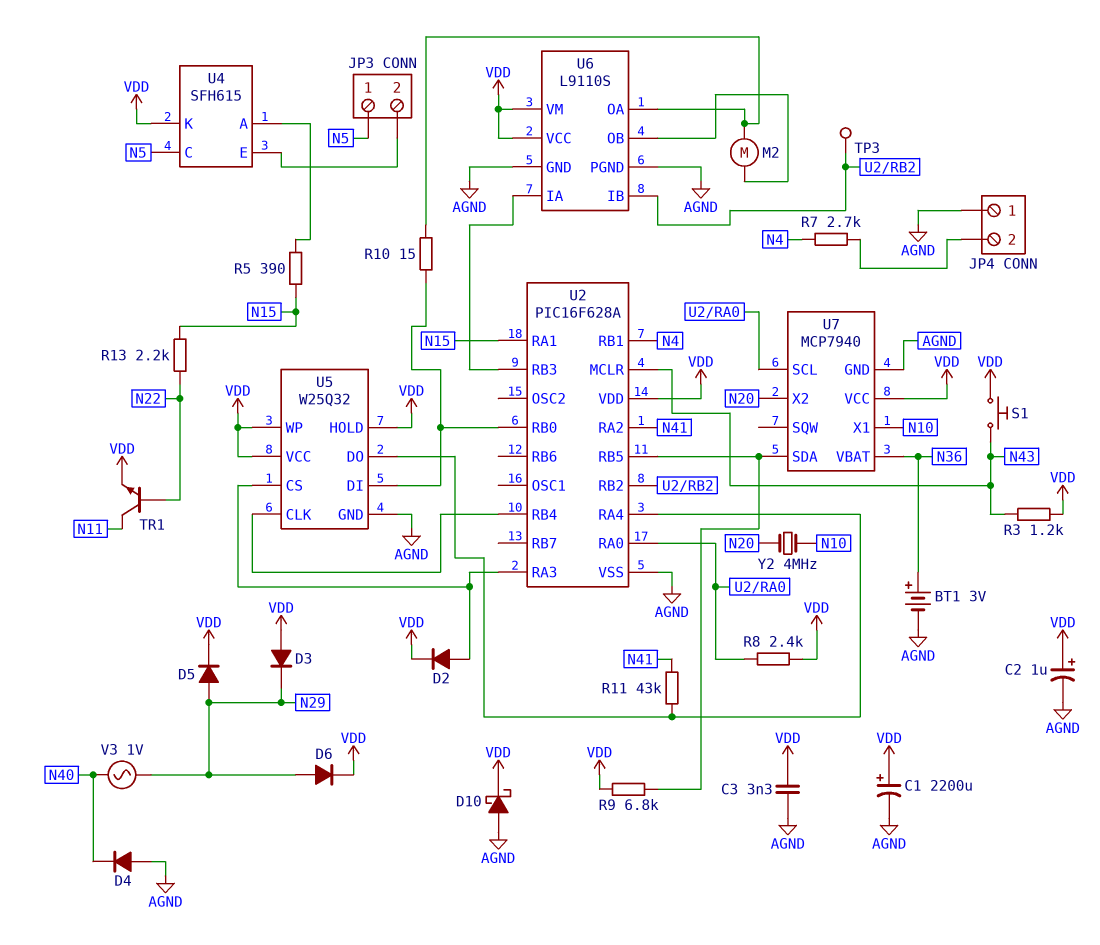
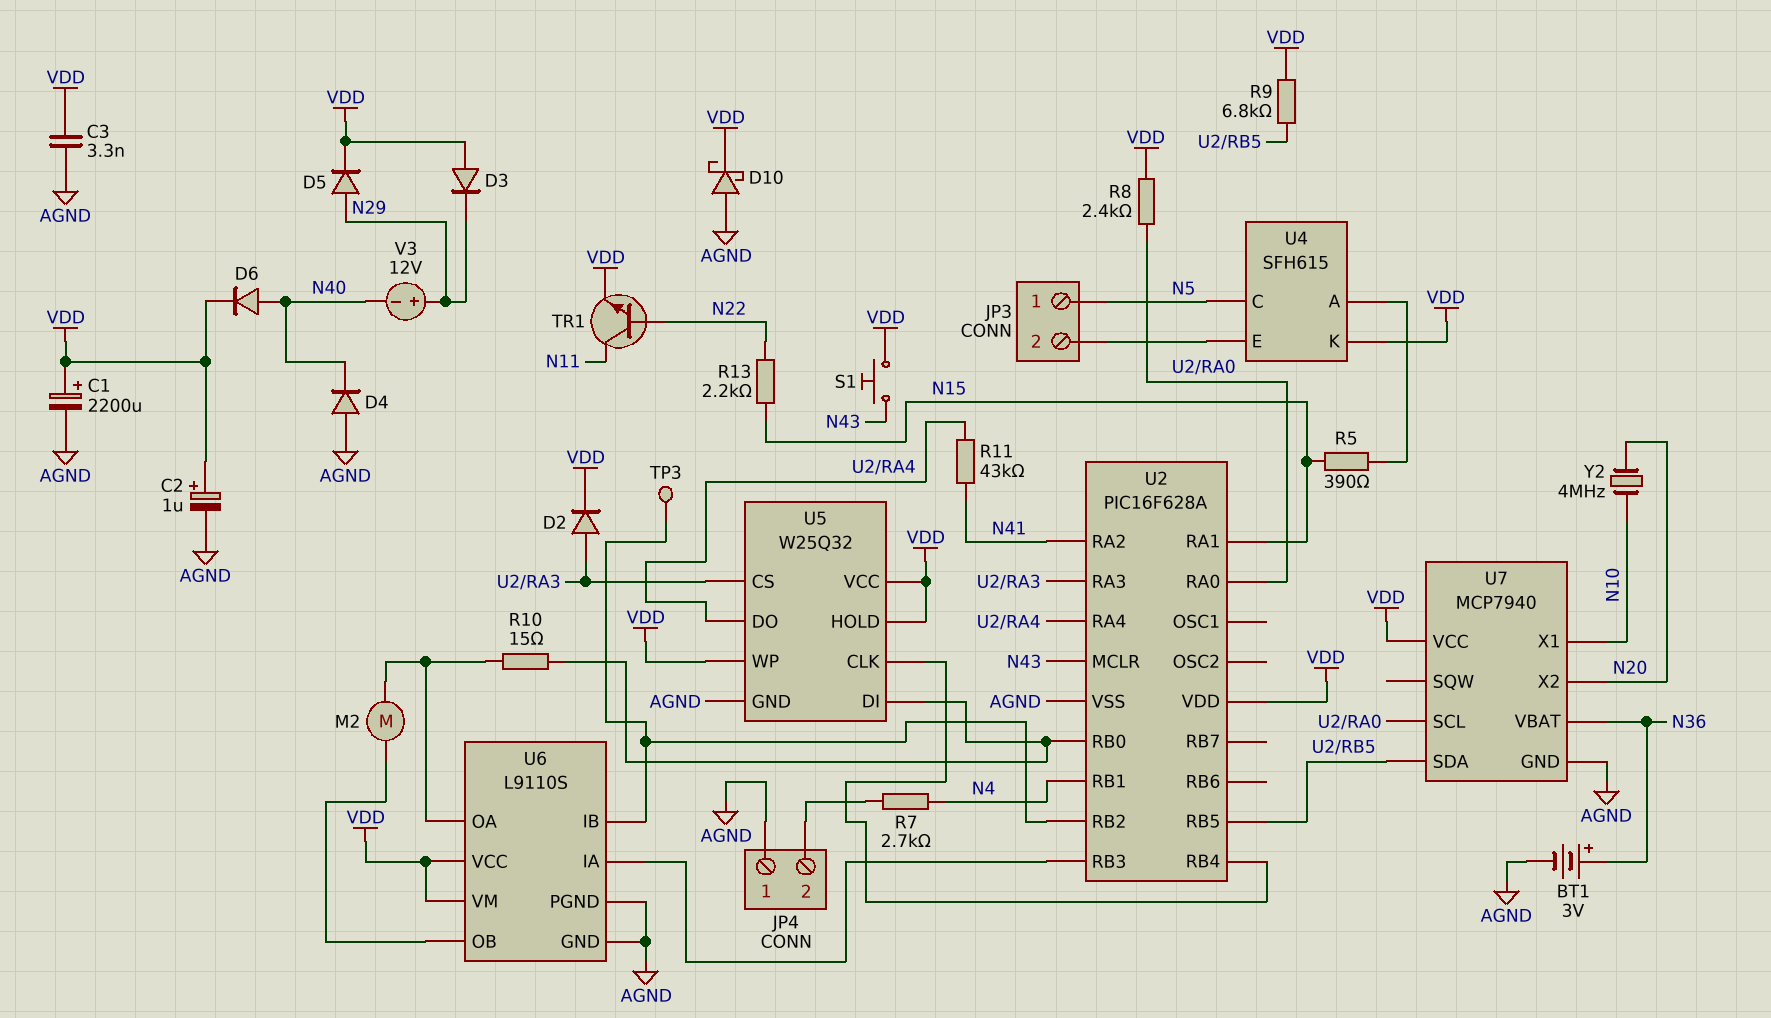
D6: diode (A N29, K VDD) -> diode (A N40, K VDD)
R3: 1.2k (N43, VDD) -> none
V3: AC 1V (N29, N40) -> 12V (plus N29, minus N40)

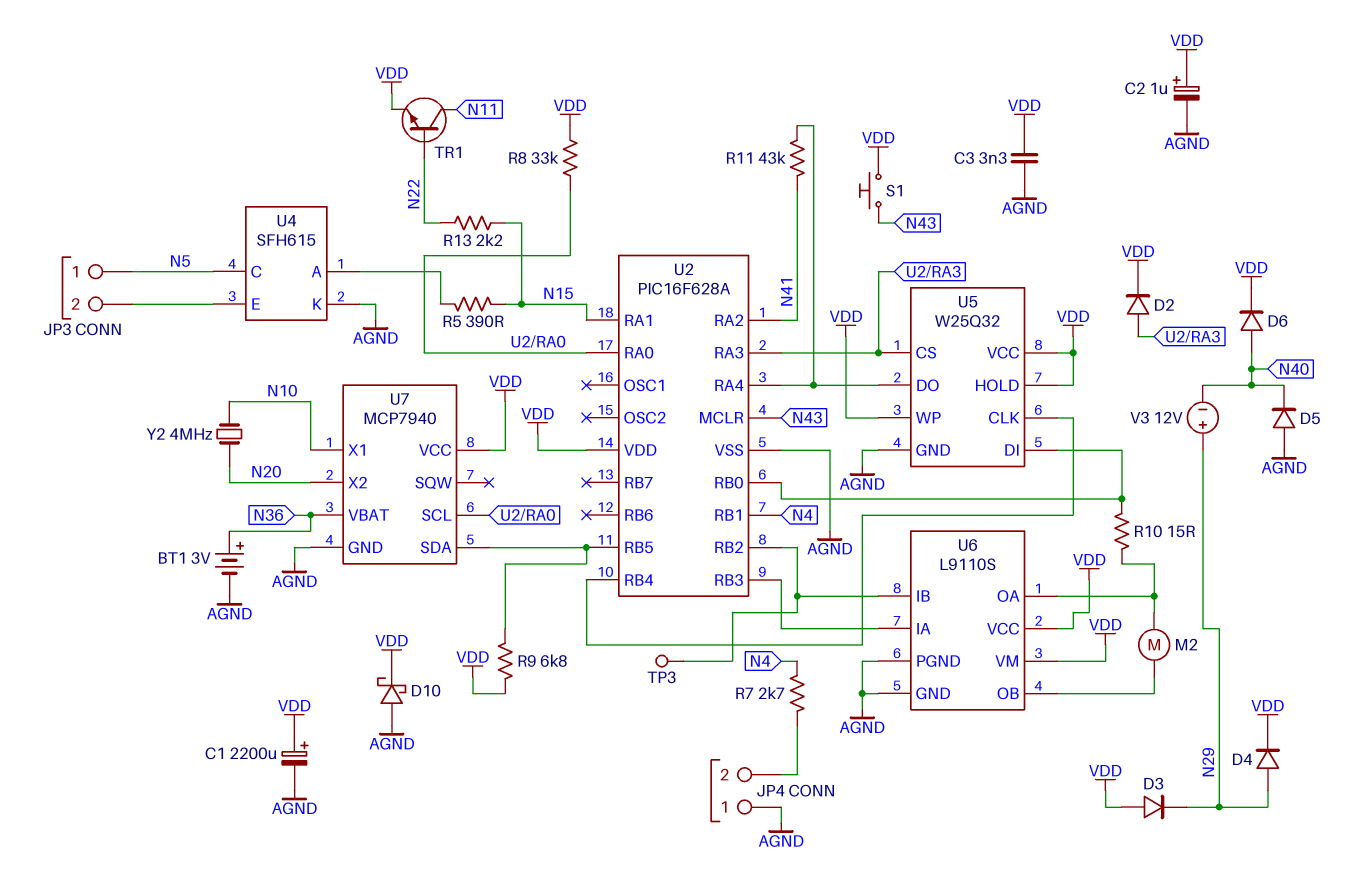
D4: diode (A AGND, K N40) -> diode (A N29, K VDD)
D5: diode (A N29, K VDD) -> diode (A AGND, K N40)
R8: 2.4k (U2/RA0, VDD) -> 33k (U2/RA0, VDD)
U4 pin K: VDD -> AGND

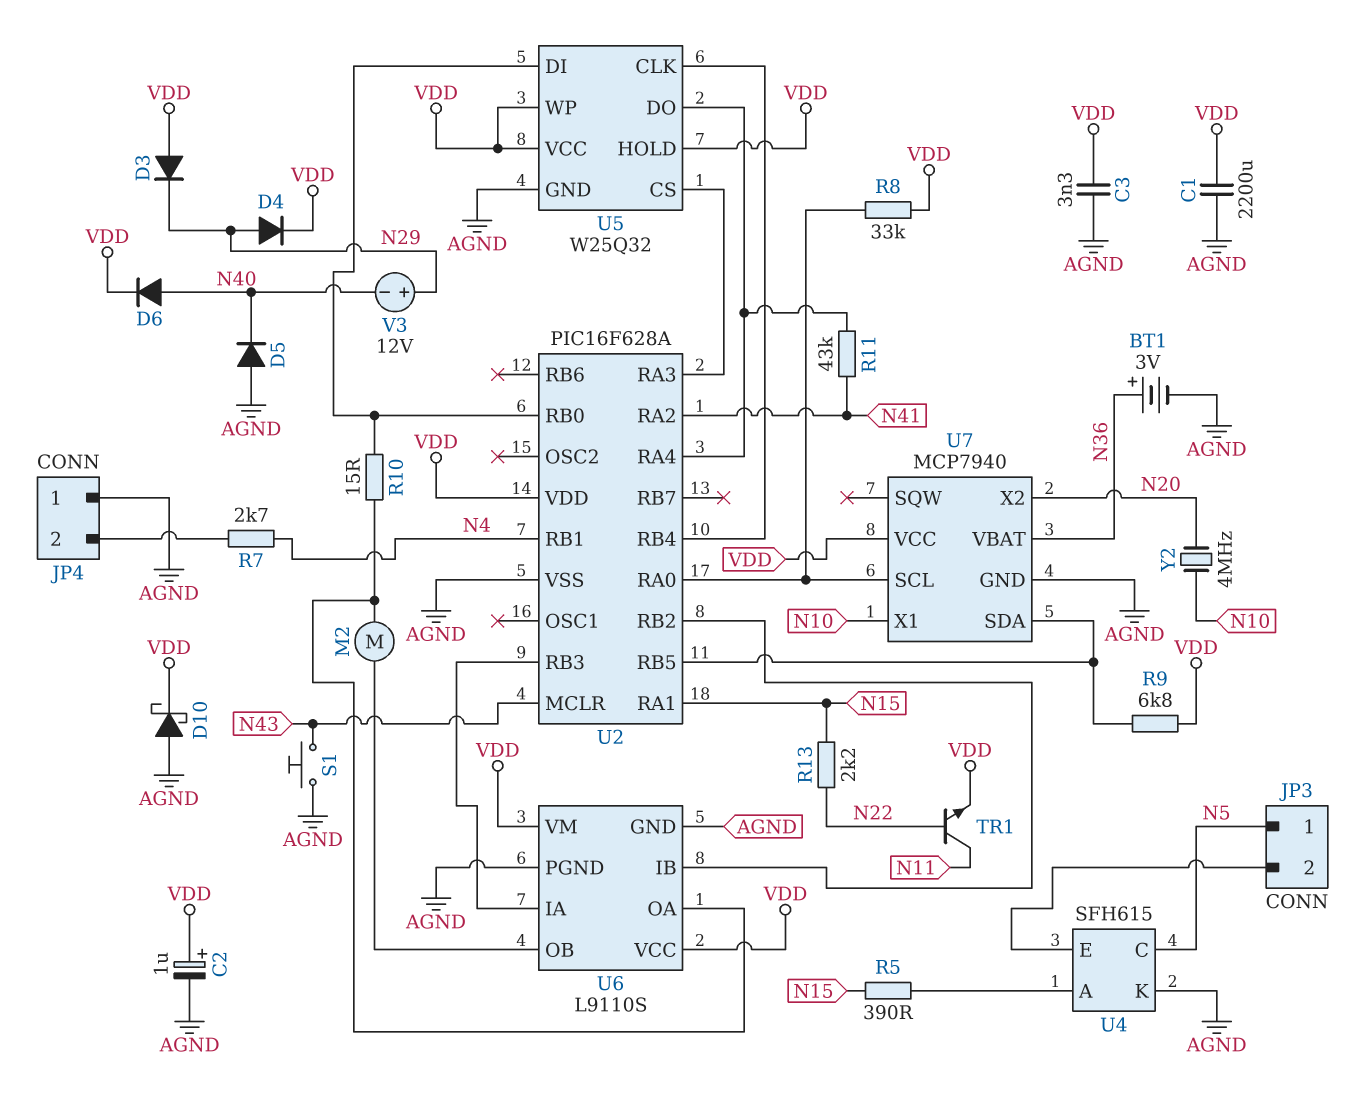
C1: 2200uF (plus VDD, minus AGND) -> 2200uF (AGND, VDD)
D2: diode (A U2/RA3, K VDD) -> none
S1: button (N43, VDD) -> button (AGND, N43)
TP3: test point (U2/RB2) -> none

